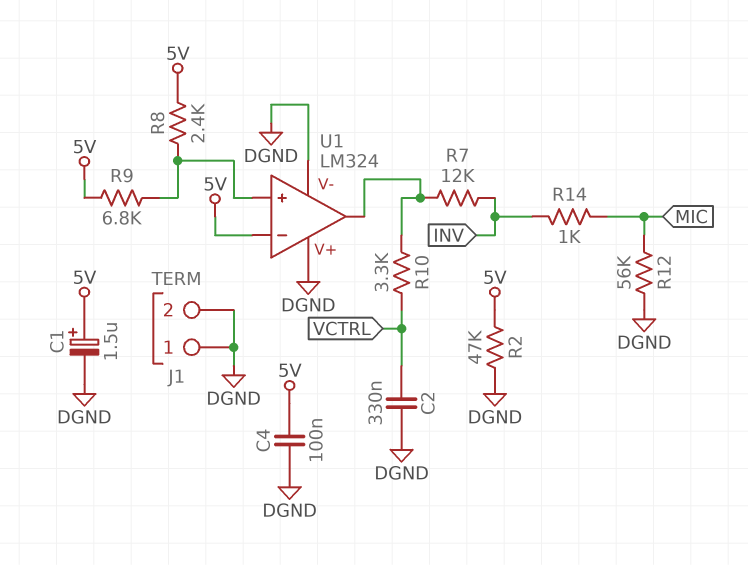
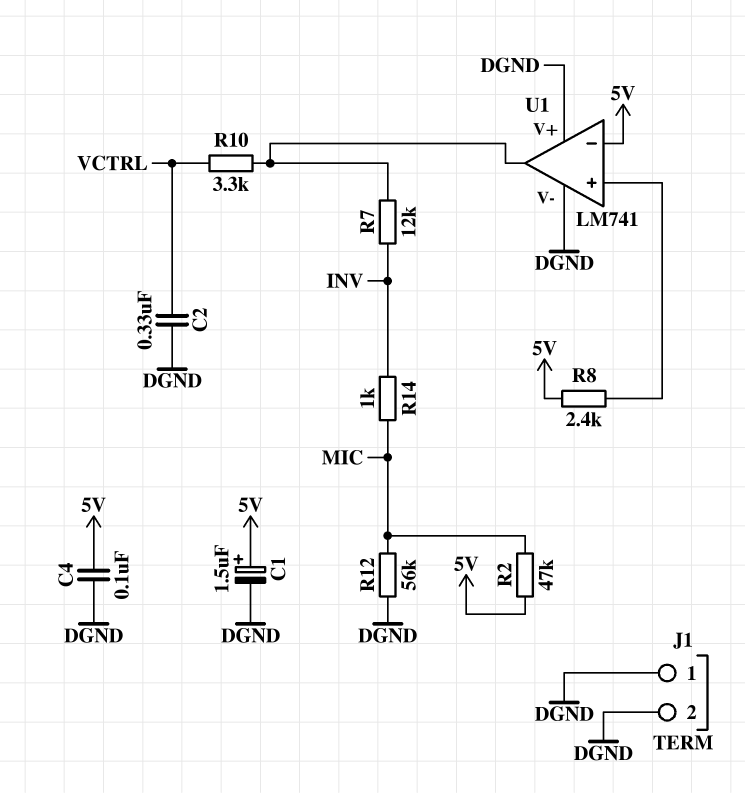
R2: 47k (5V, DGND) -> 47k (5V, MIC)
R9: 6.8k (5V, U1/in+) -> none
U1: LM324 -> LM741

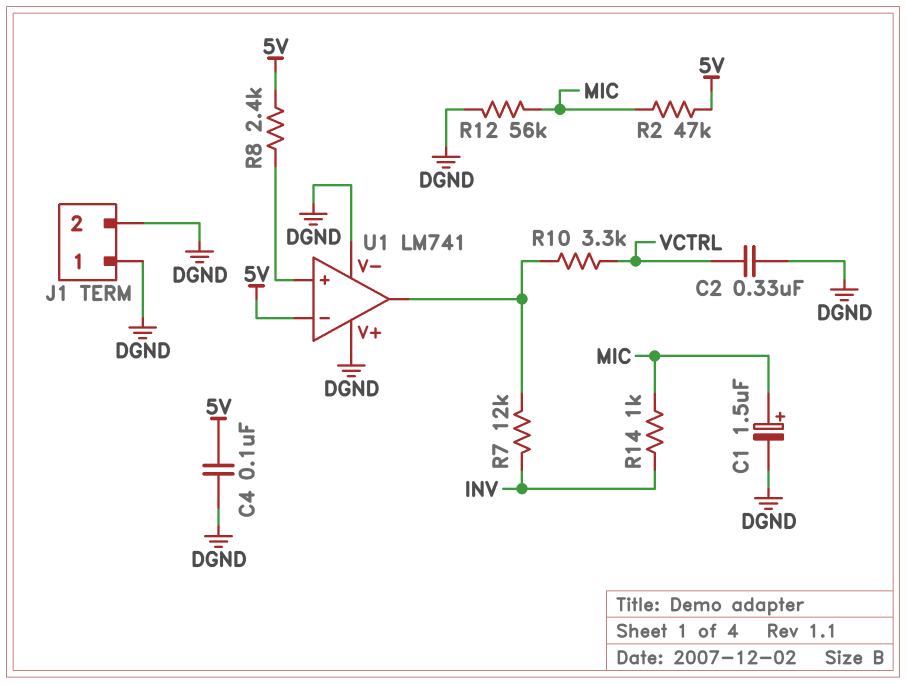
C1: 1.5uF (plus 5V, minus DGND) -> 1.5uF (plus MIC, minus DGND)

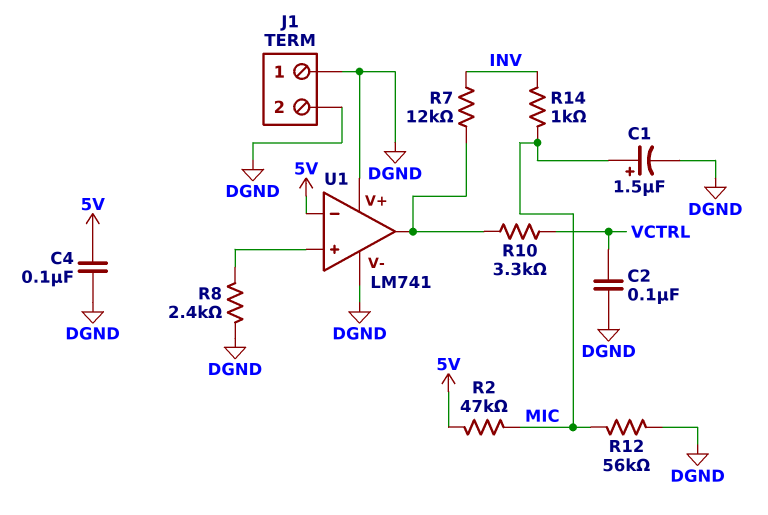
C2: 330nF (DGND, VCTRL) -> 100nF (DGND, VCTRL)
R8: 2.4k (5V, U1/in+) -> 2.4k (DGND, U1/in+)

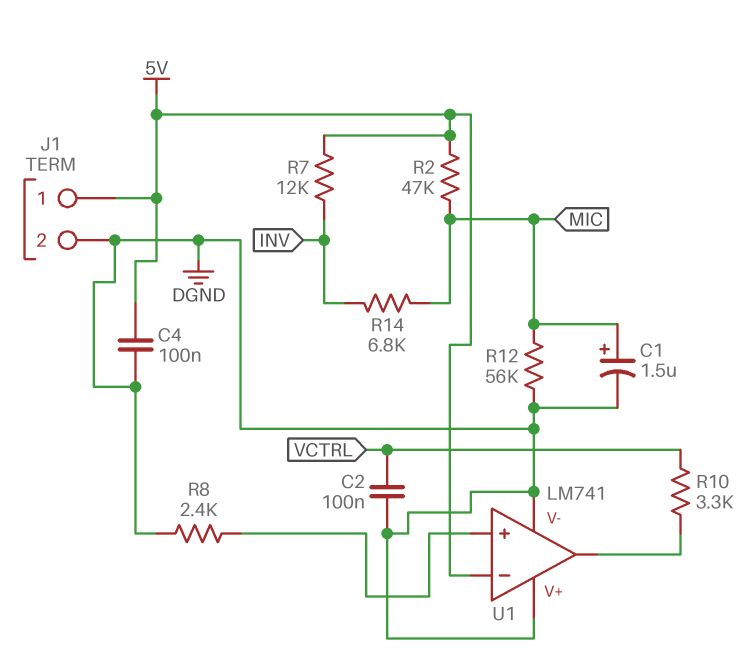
J1 pin 1: DGND -> 5V
R7: 12k (INV, U1/out) -> 12k (5V, INV)
R14: 1k (INV, MIC) -> 6.8k (INV, MIC)

